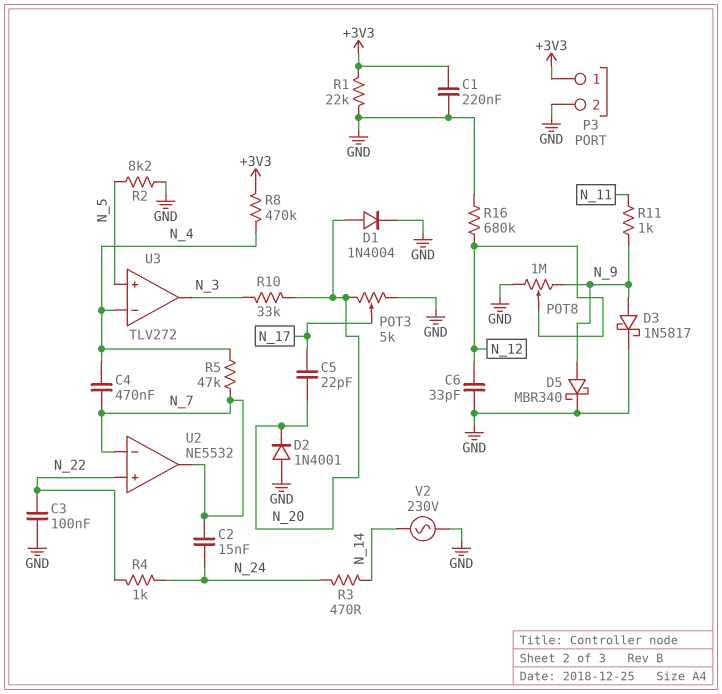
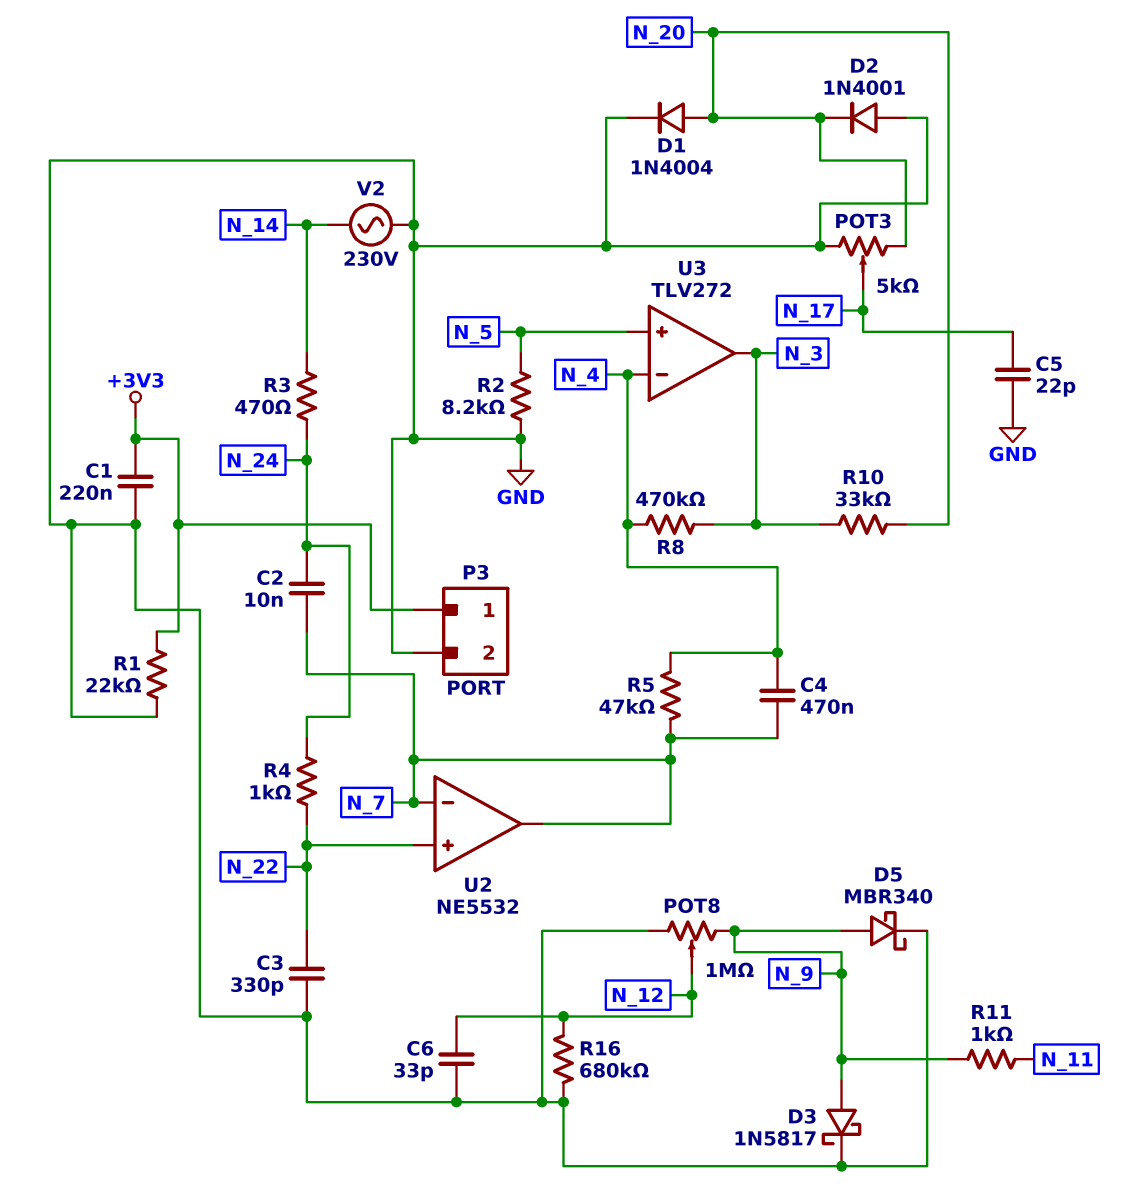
C2: 15nF (N_7, N_24) -> 10nF (N_7, N_24)
C3: 100nF (GND, N_22) -> 330pF (GND, N_22)
C5: 22pF (N_17, N_20) -> 22pF (GND, N_17)
R8: 470k (+3V3, N_4) -> 470k (N_3, N_4)

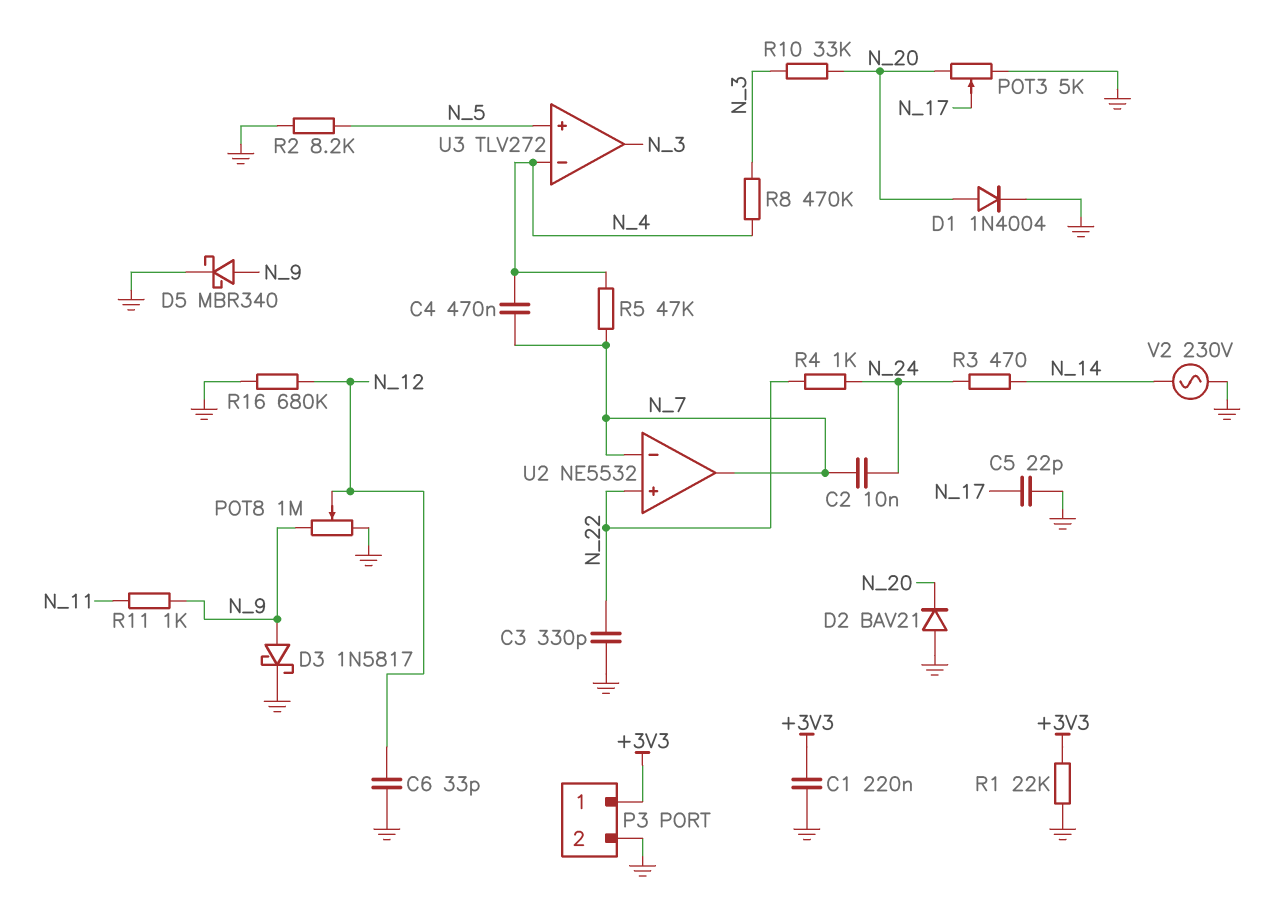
D2: diode 1N4001 (A GND, K N_20) -> diode BAV21 (A GND, K N_20)

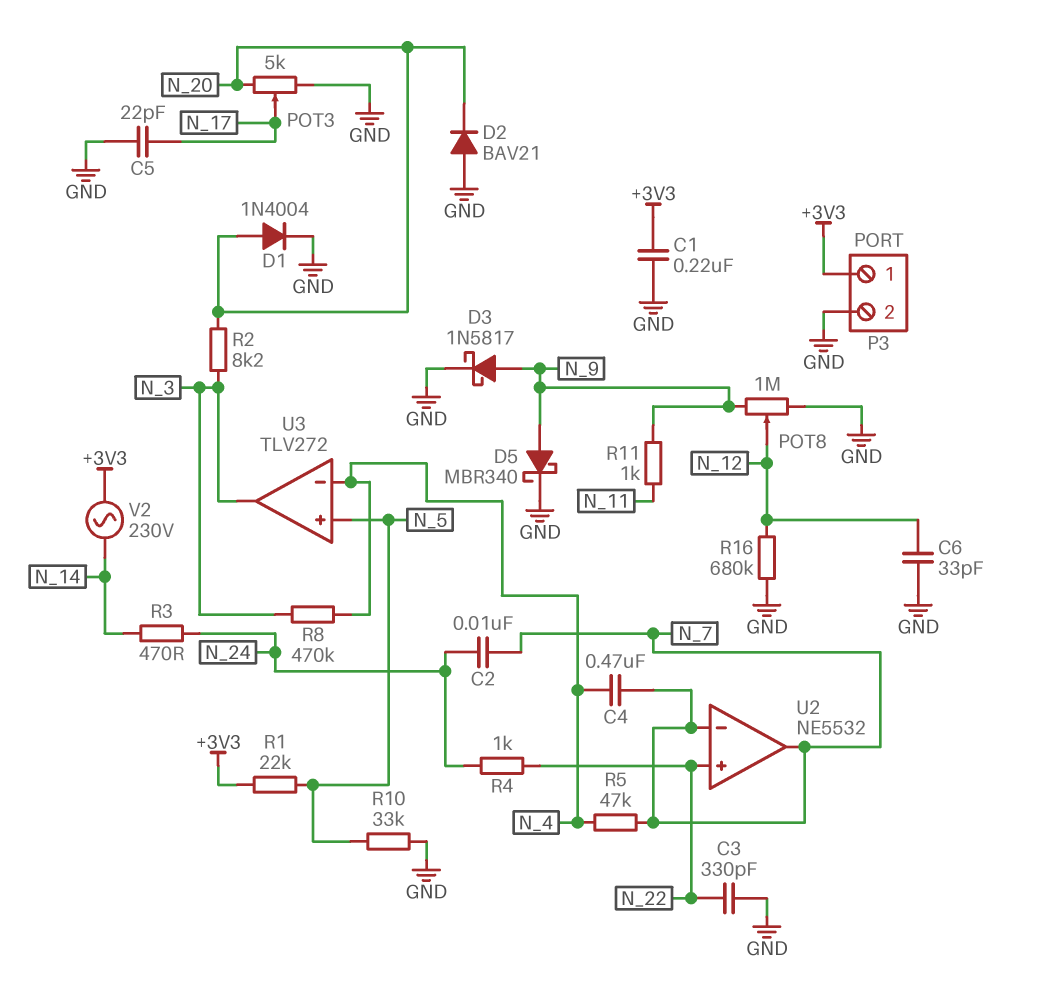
R1: 22k (+3V3, GND) -> 22k (+3V3, N_5)
R2: 8.2k (GND, N_5) -> 8.2k (N_3, N_20)
R10: 33k (N_3, N_20) -> 33k (GND, N_5)
V2: AC 230V (GND, N_14) -> AC 230V (+3V3, N_14)

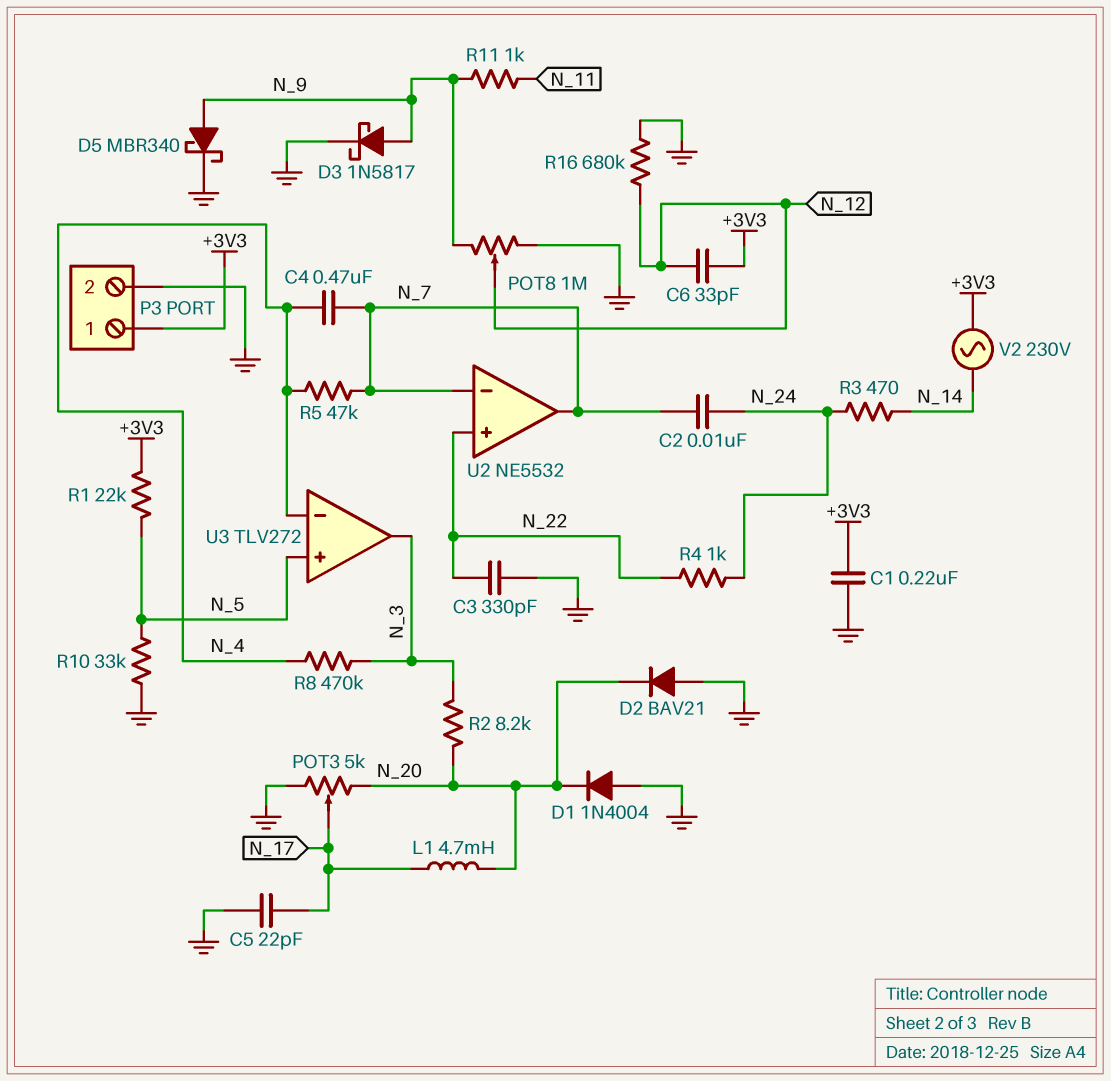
C6: 33pF (GND, N_12) -> 33pF (+3V3, N_12)
D1: diode 1N4004 (A N_20, K GND) -> diode 1N4004 (A GND, K N_20)
L1: none -> 4.7mH (N_17, N_20)

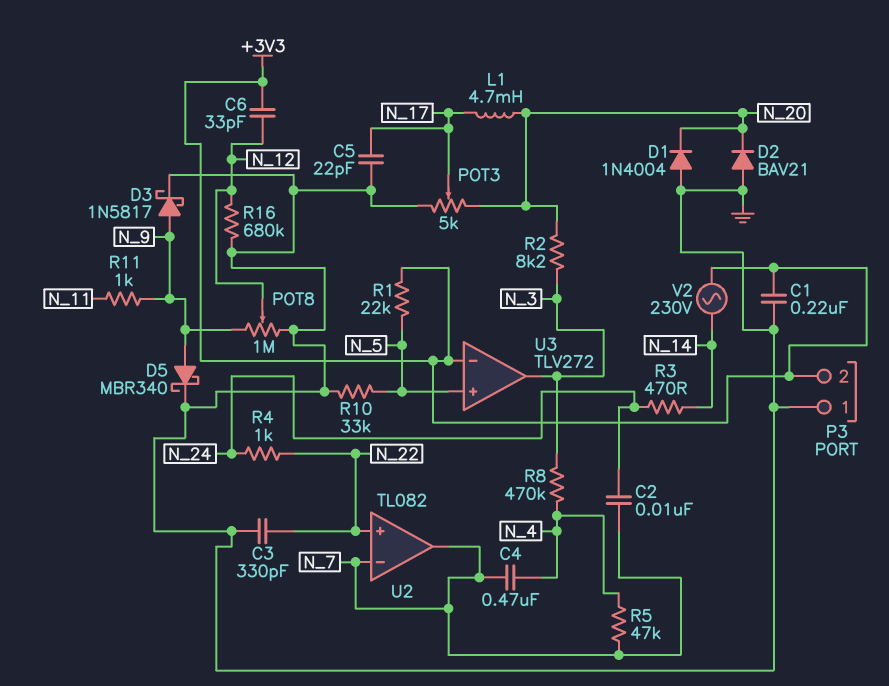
P3 pin 1: +3V3 -> GND
P3 pin 2: GND -> +3V3
U2: NE5532 -> TL082
U3 pin in-: N_4 -> +3V3

